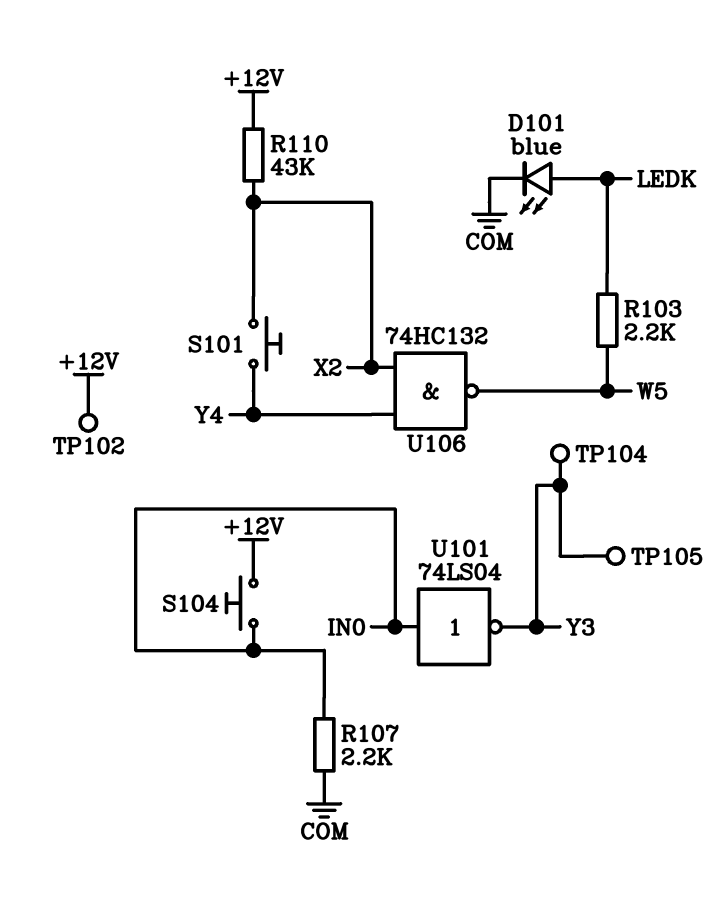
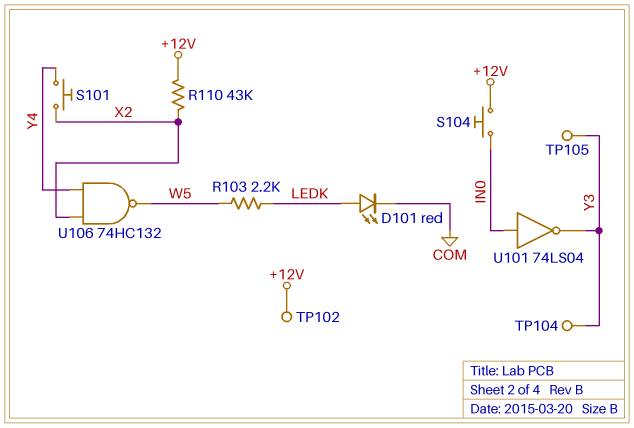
D101: LED blue (A LEDK, K COM) -> LED red (A LEDK, K COM)
R107: 2.2k (COM, IN0) -> none

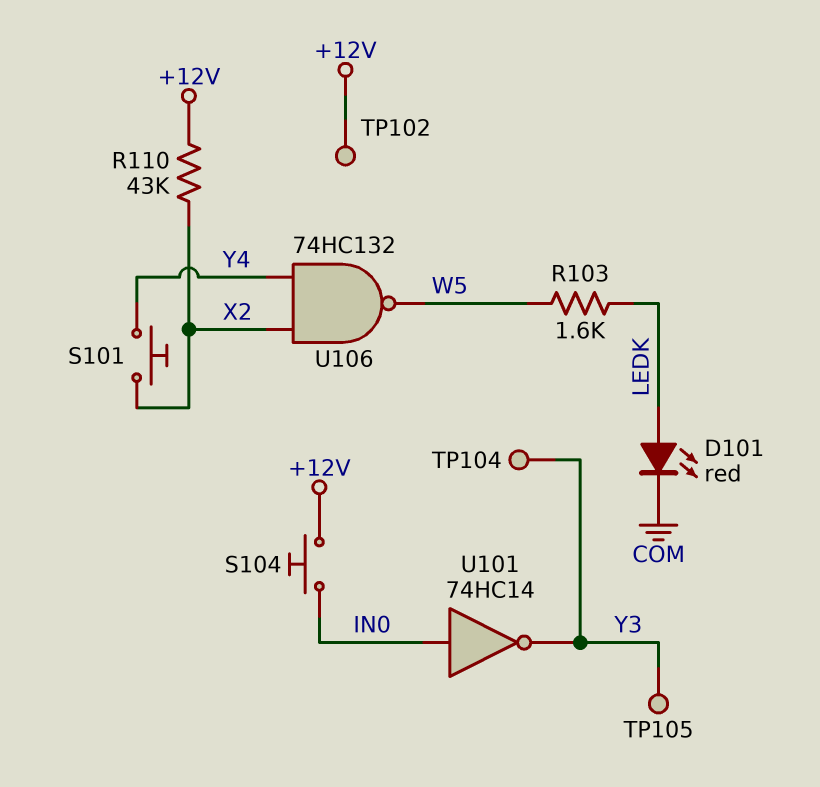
R103: 2.2k (LEDK, W5) -> 1.6k (LEDK, W5)
U101: NOT 74LS04 (in IN0, out Y3) -> NOT 74HC14 (in IN0, out Y3)

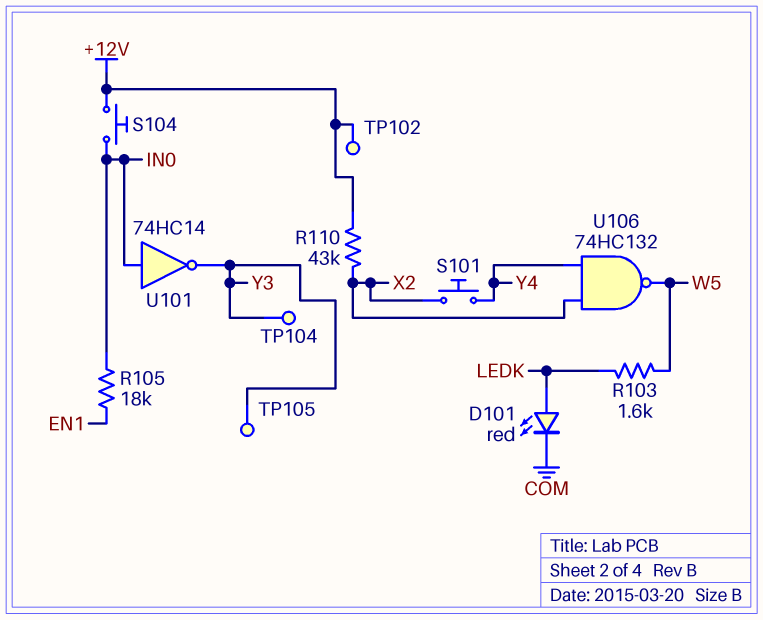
R105: none -> 18k (EN1, IN0)

